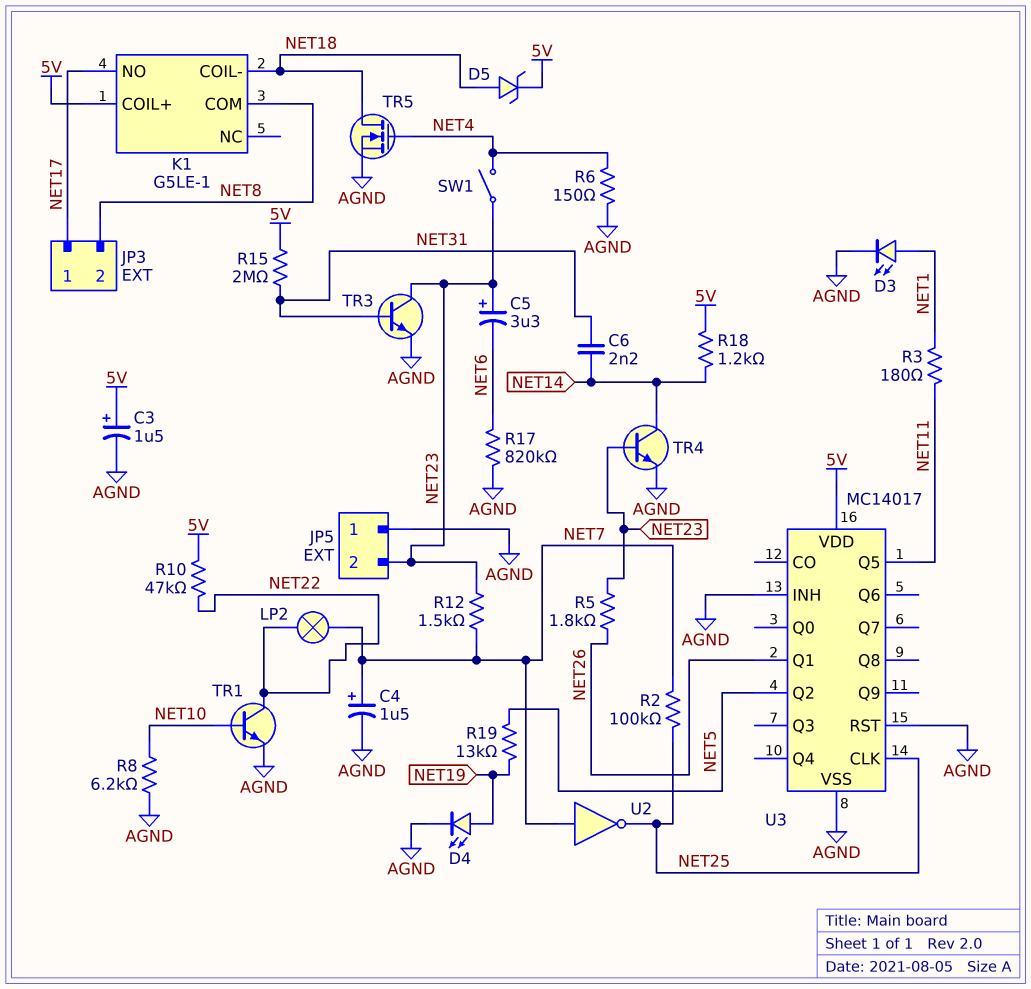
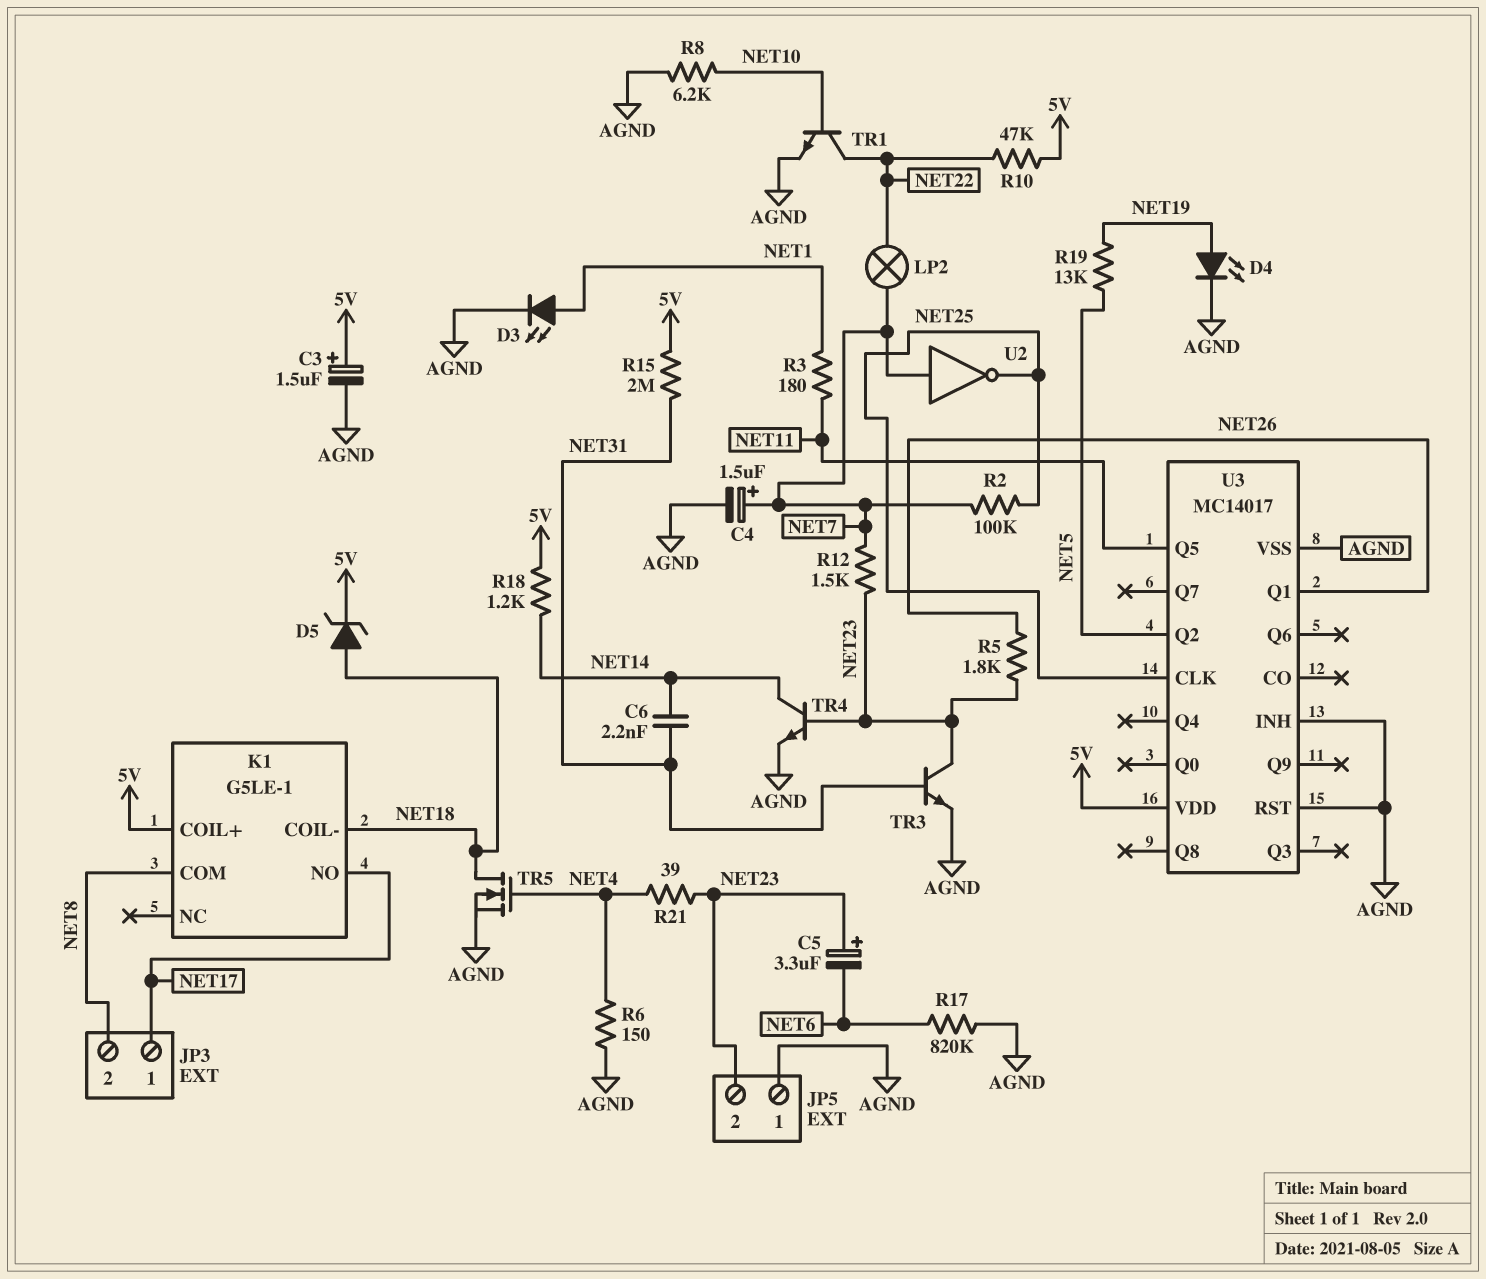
R21: none -> 39 (NET4, NET23)
SW1: switch (NET4, NET23) -> none

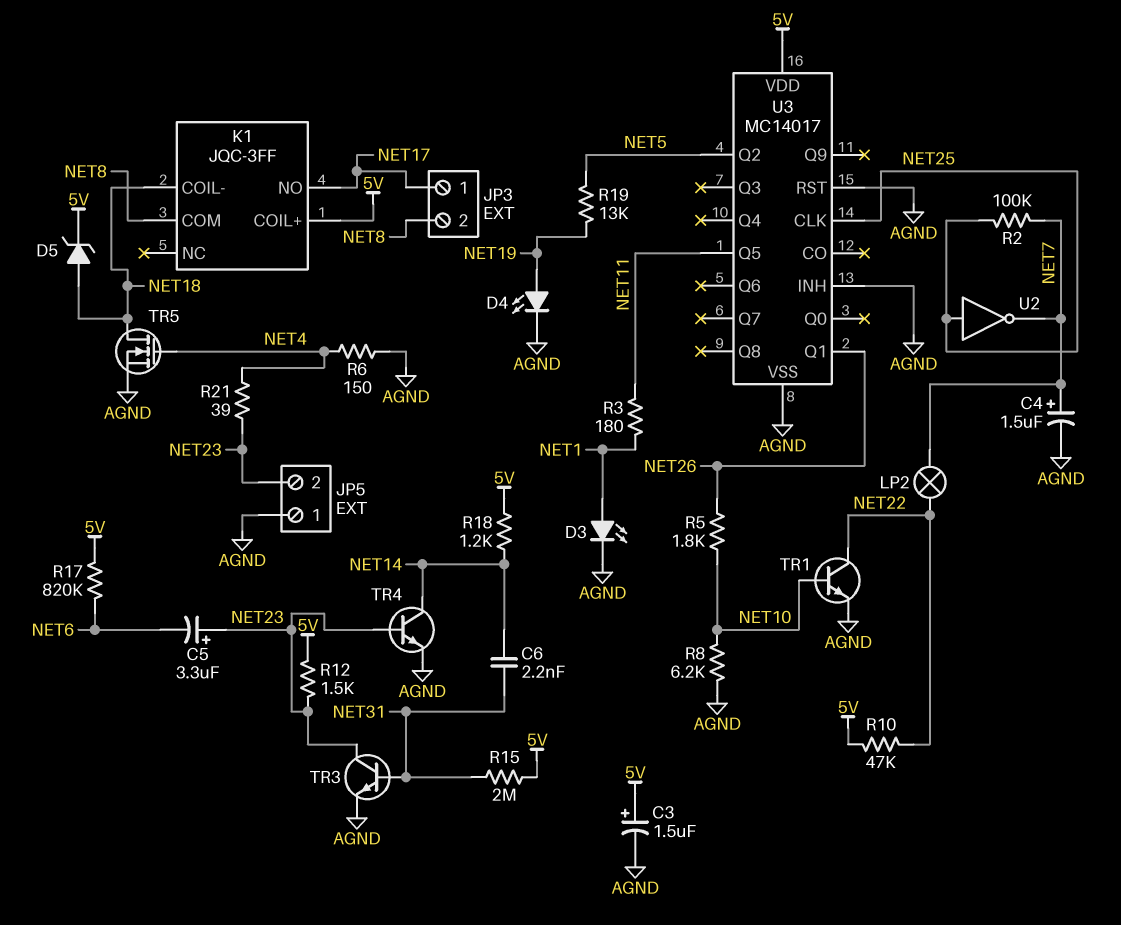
K1: G5LE-1 -> JQC-3FF
R5: 1.8k (NET23, NET26) -> 1.8k (NET10, NET26)
R12: 1.5k (NET7, NET23) -> 1.5k (5V, NET23)
R17: 820k (AGND, NET6) -> 820k (5V, NET6)
U2: NOT (in NET7, out NET25) -> NOT (in NET25, out NET7)

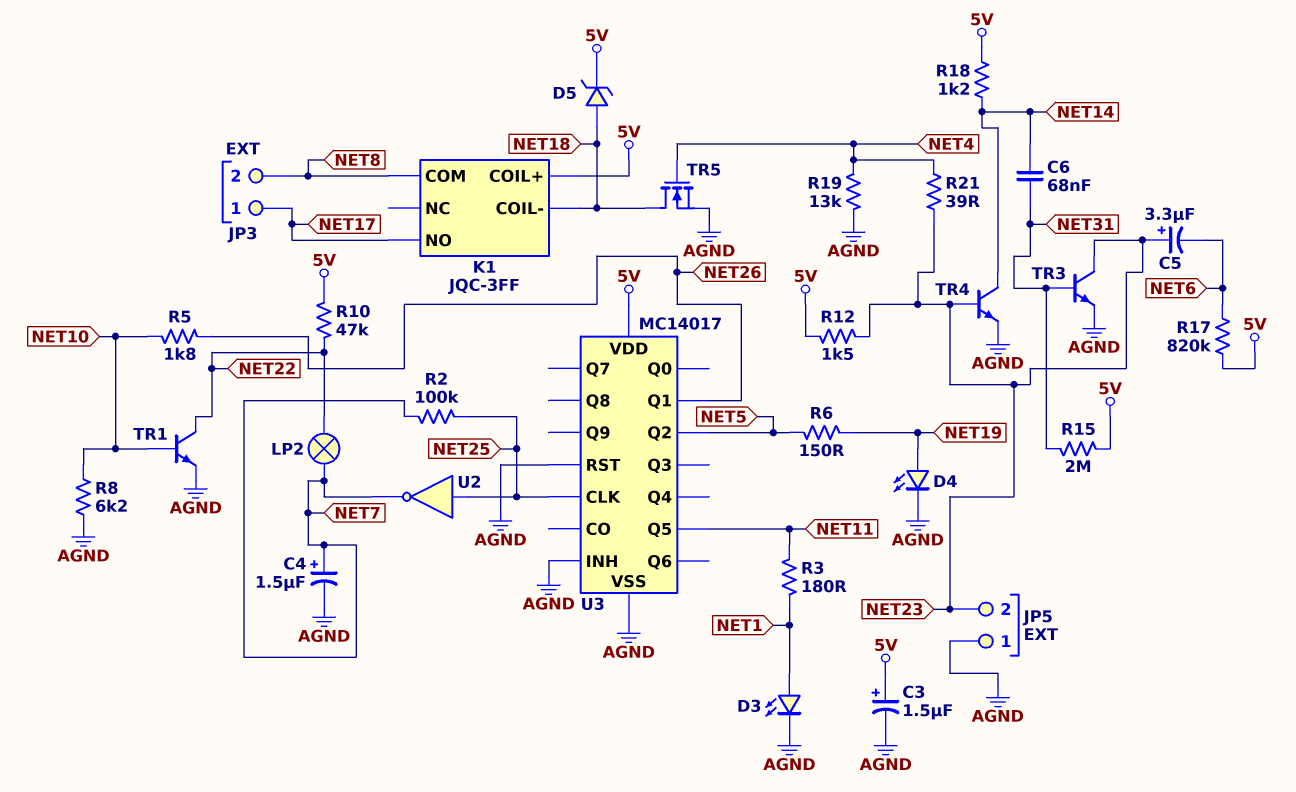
C6: 2.2nF (NET14, NET31) -> 68nF (NET14, NET31)
R6: 150 (AGND, NET4) -> 150 (NET5, NET19)
R19: 13k (NET5, NET19) -> 13k (AGND, NET4)

